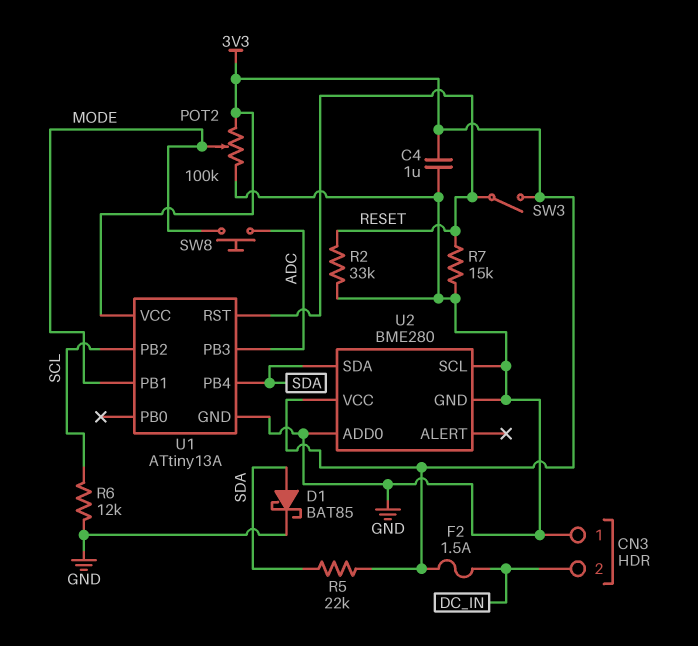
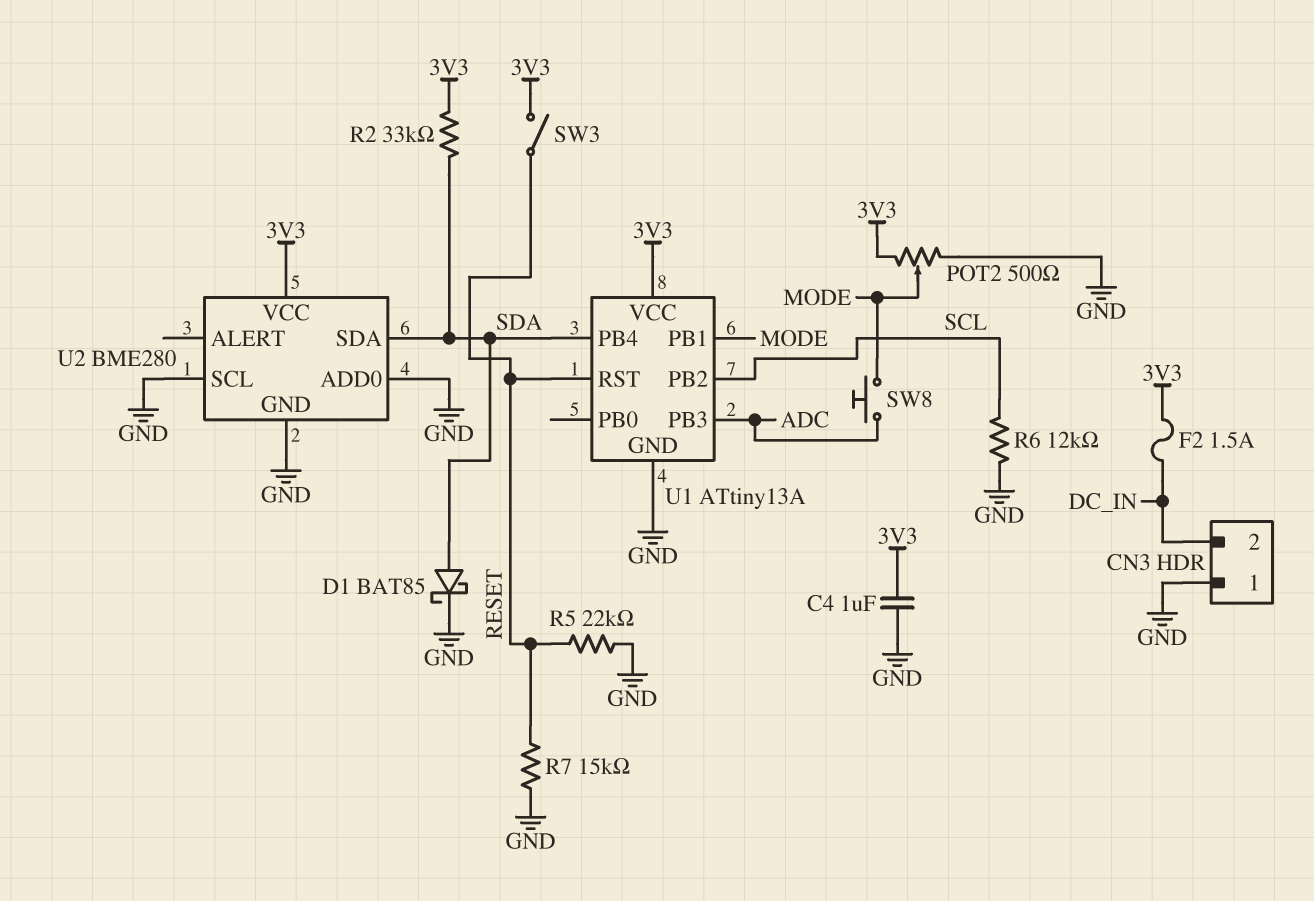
POT2: 100k (3V3, GND, wiper MODE) -> 500 (3V3, GND, wiper MODE)
R2: 33k (GND, RESET) -> 33k (3V3, SDA)
R5: 22k (3V3, SDA) -> 22k (GND, RESET)

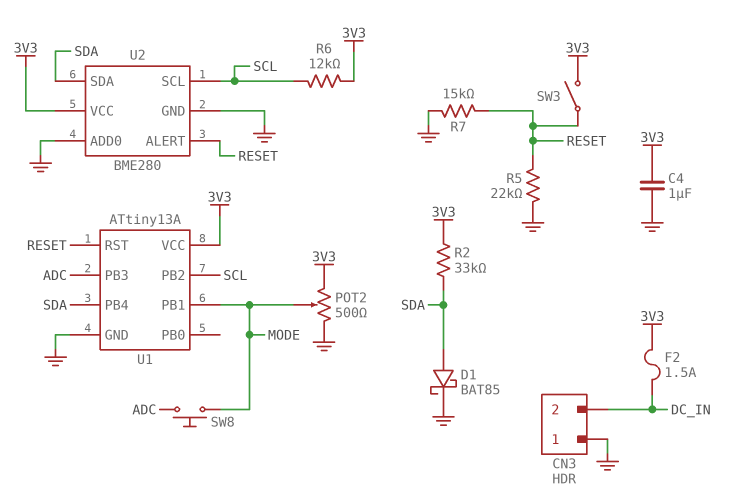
R6: 12k (GND, SCL) -> 12k (3V3, SCL)
U2 pin ALERT: none -> RESET
U2 pin SCL: GND -> SCL

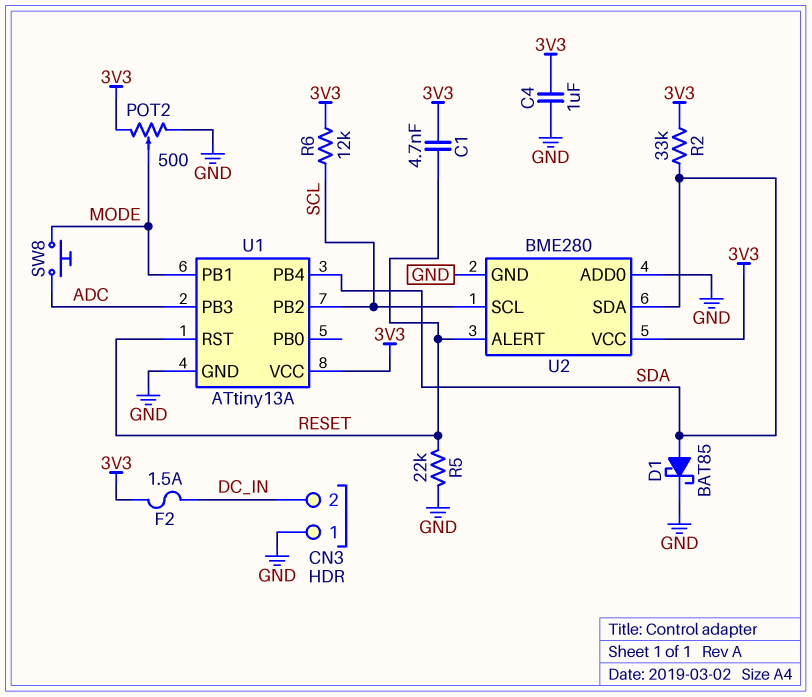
C1: none -> 4.7nF (3V3, RESET)
R7: 15k (GND, RESET) -> none
SW3: switch (3V3, RESET) -> none

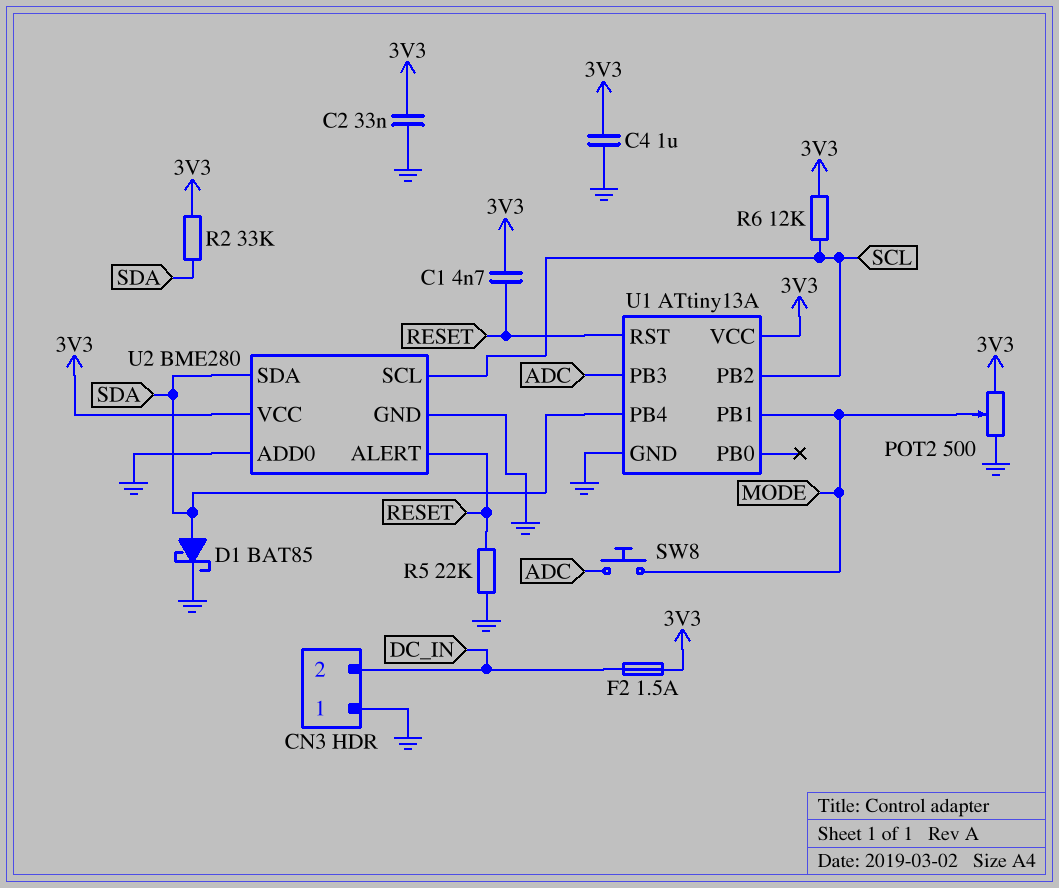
C2: none -> 33nF (3V3, GND)

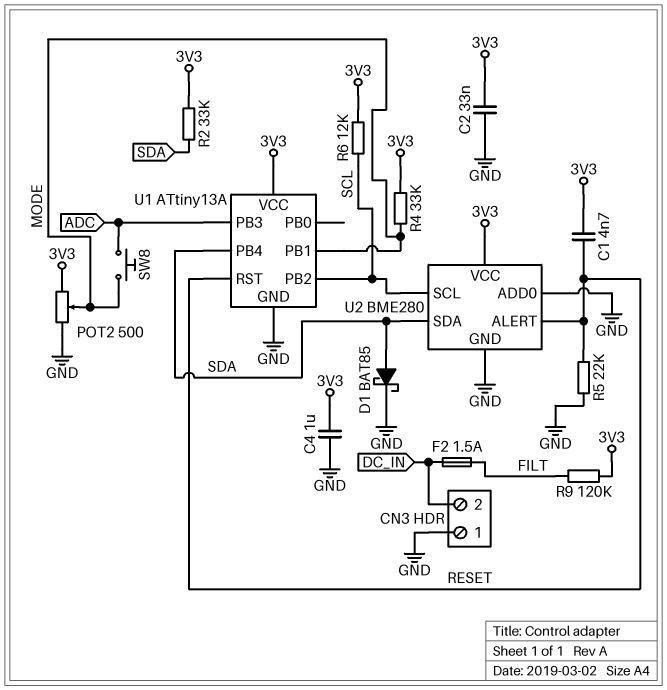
F2: 1.5A (3V3, DC_IN) -> 1.5A (DC_IN, FILT)
R4: none -> 33k (3V3, MODE)
R9: none -> 120k (3V3, FILT)

